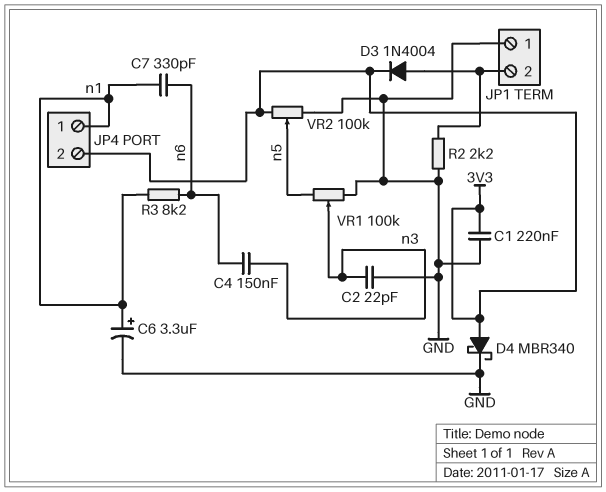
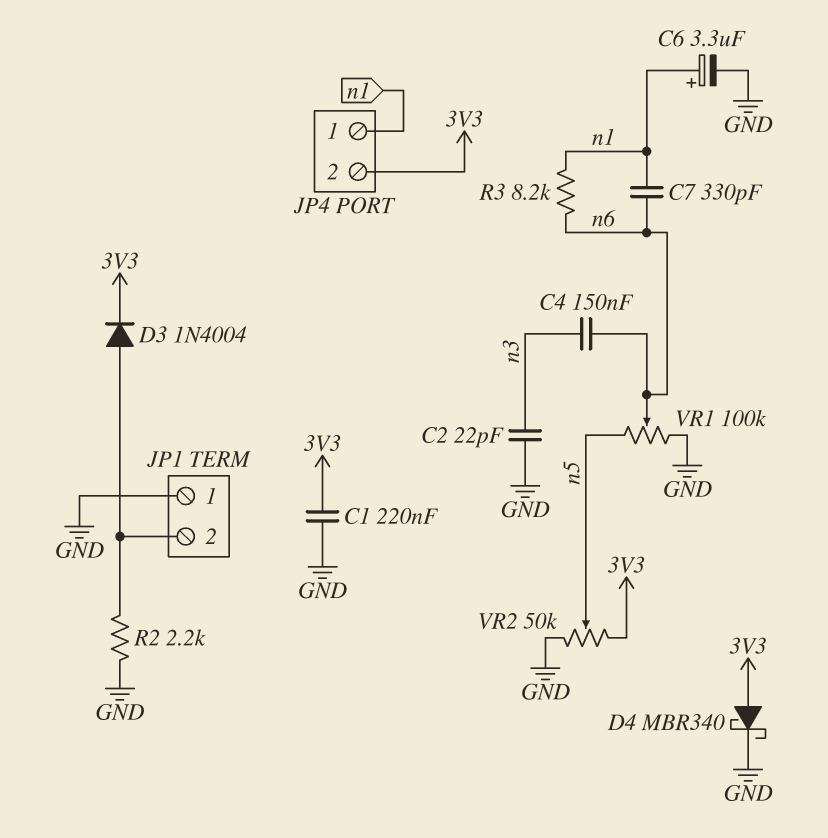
VR1: 100k (GND, n5, wiper n3) -> 100k (GND, n5, wiper n6)
VR2: 100k (3V3, GND, wiper n5) -> 50k (3V3, GND, wiper n5)

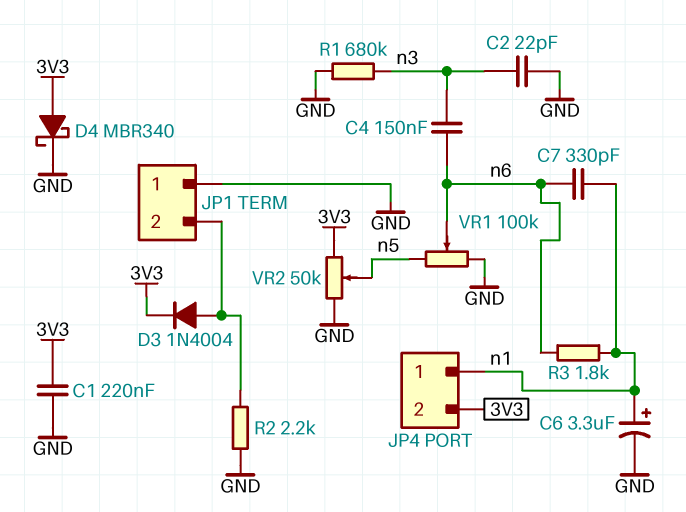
R1: none -> 680k (GND, n3)
R3: 8.2k (n1, n6) -> 1.8k (n1, n6)

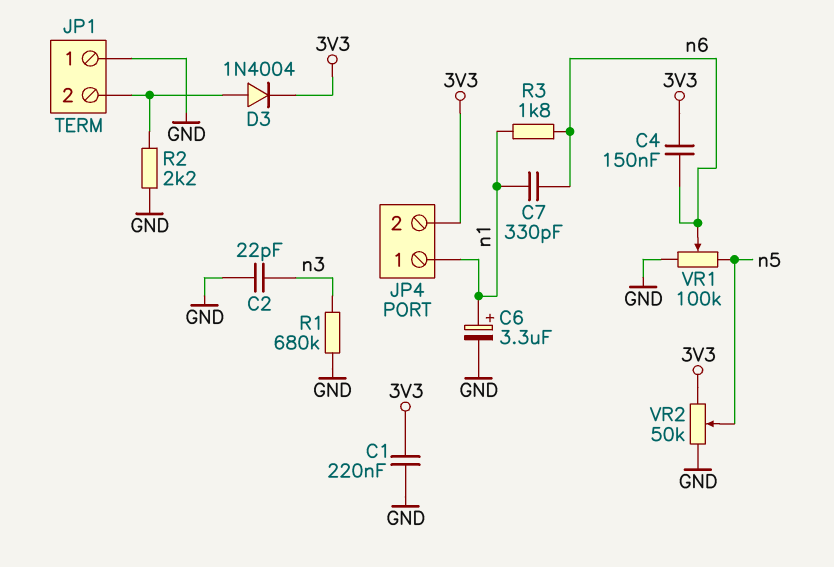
C4: 150nF (n3, n6) -> 150nF (3V3, n6)
D4: schottky MBR340 (A 3V3, K GND) -> none

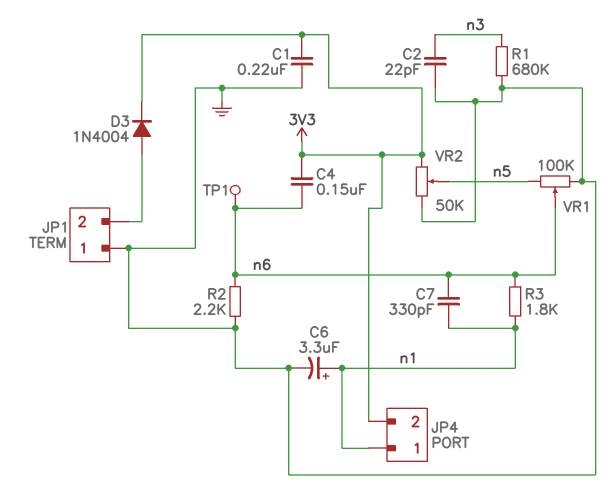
R2: 2.2k (GND, JP1/2) -> 2.2k (GND, n6)
TP1: none -> test point (n6)

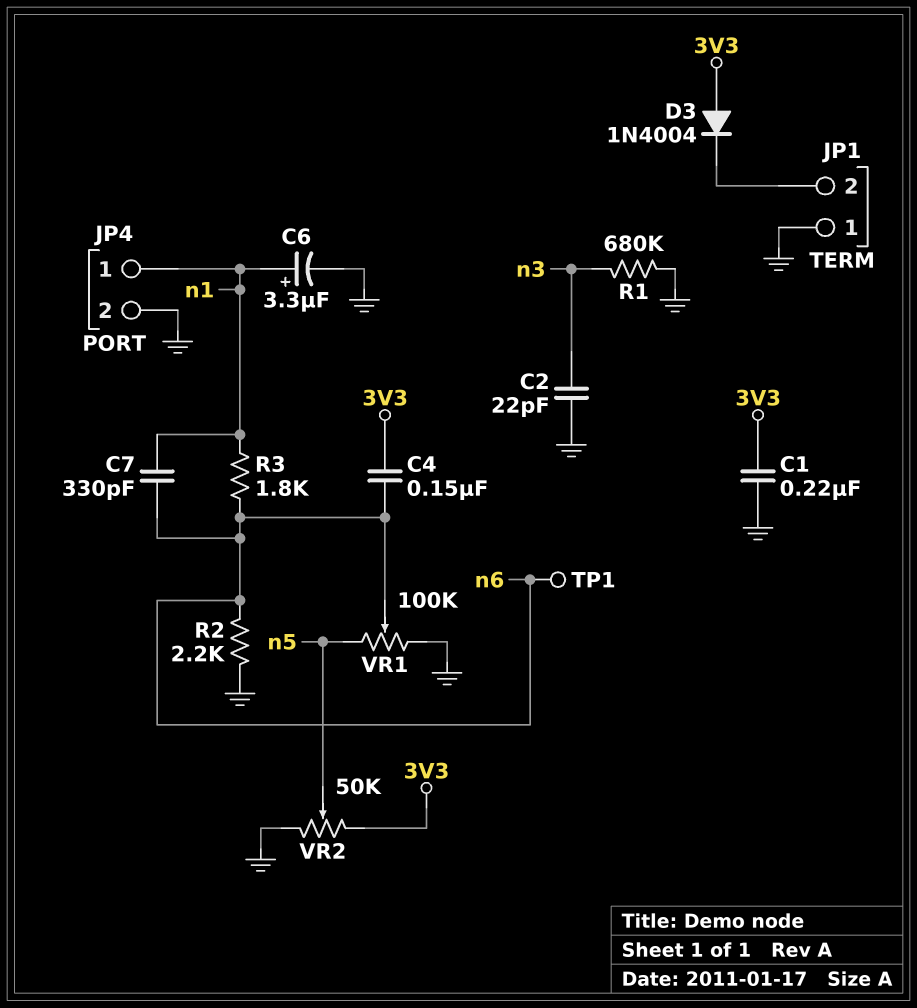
D3: diode 1N4004 (A JP1/2, K 3V3) -> diode 1N4004 (A 3V3, K JP1/2)
JP4 pin 2: 3V3 -> GND

